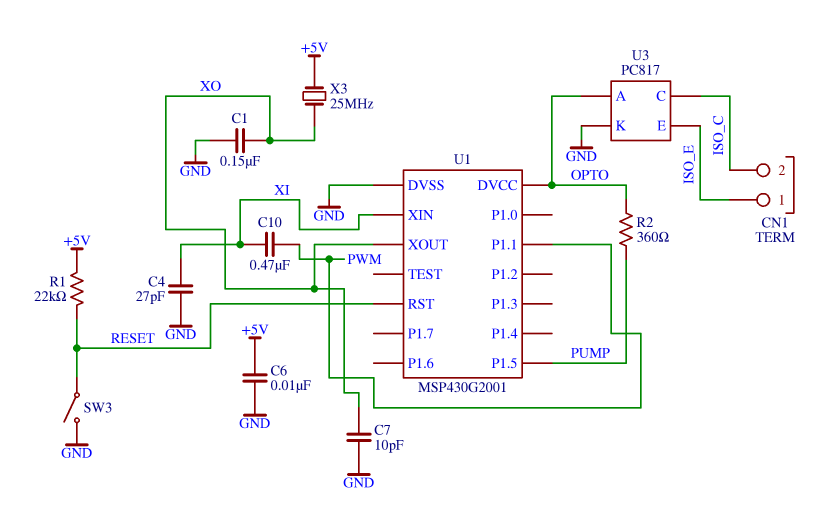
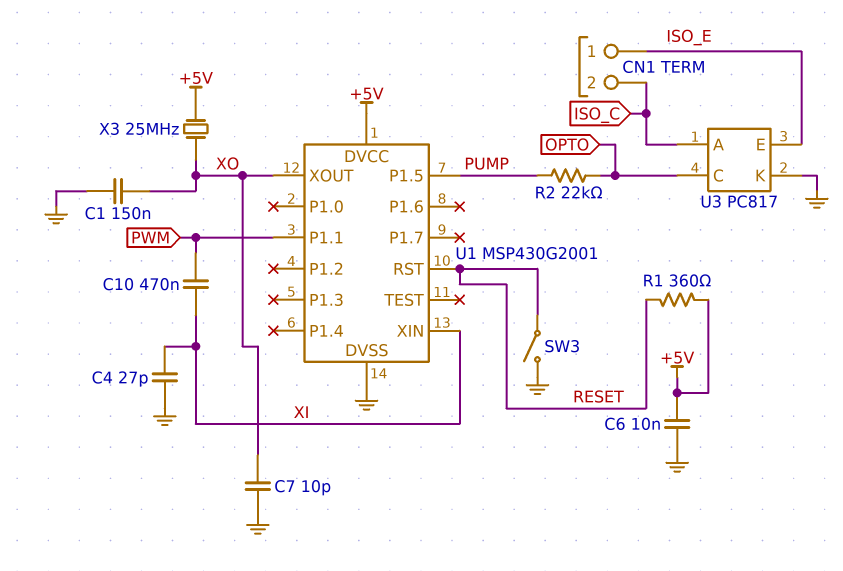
R1: 22k (+5V, RESET) -> 360 (+5V, RESET)
R2: 360 (OPTO, PUMP) -> 22k (OPTO, PUMP)
U1 pin DVCC: OPTO -> +5V
U3 pin A: OPTO -> ISO_C
U3 pin C: ISO_C -> OPTO

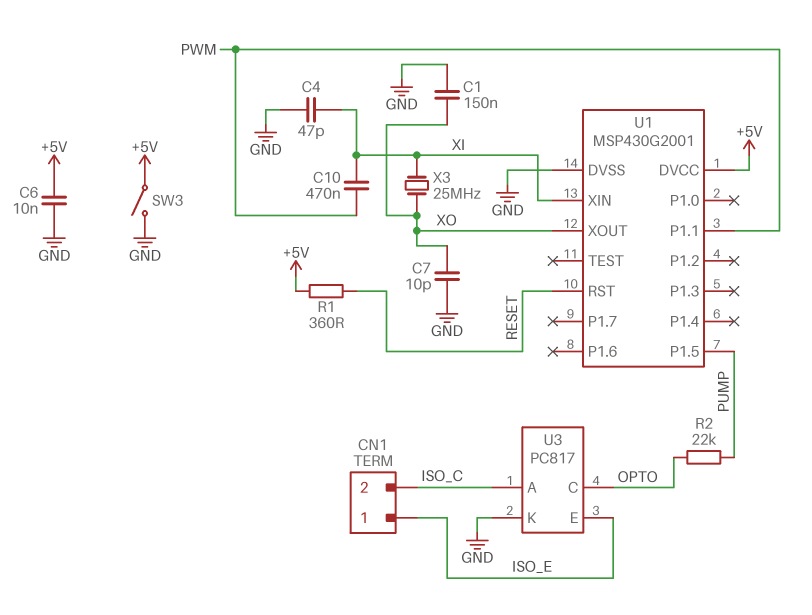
C4: 27pF (GND, XI) -> 47pF (GND, XI)
SW3: switch (GND, RESET) -> switch (+5V, GND)
X3: 25MHz (+5V, XO) -> 25MHz (XI, XO)

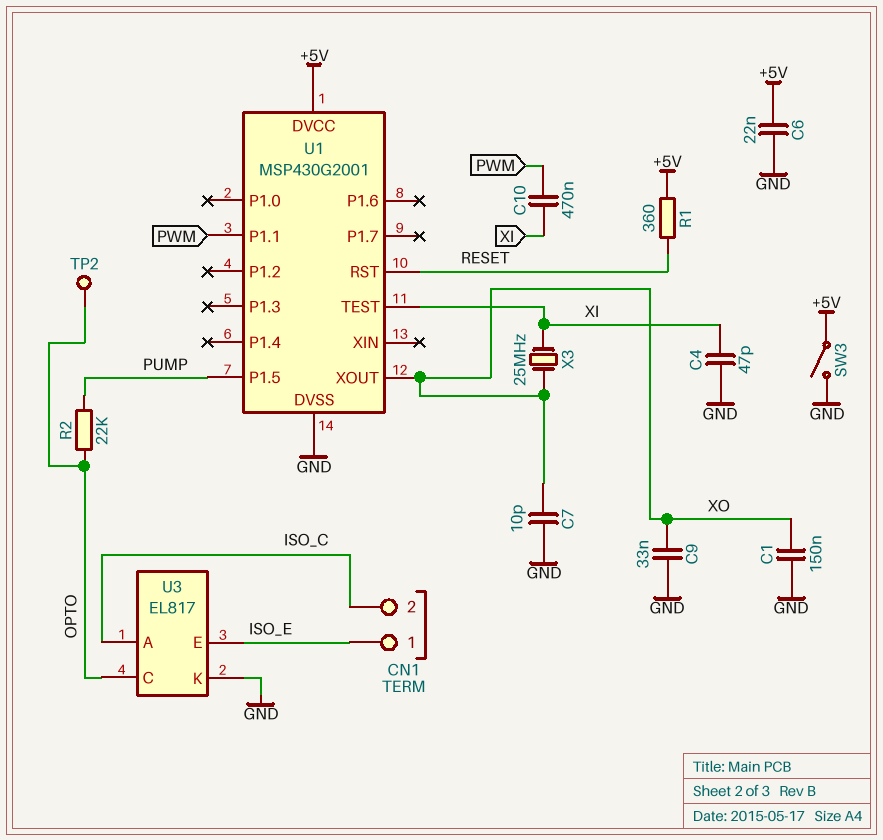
C6: 10nF (+5V, GND) -> 22nF (+5V, GND)
C9: none -> 33nF (GND, XO)
TP2: none -> test point (OPTO)
U1 pin TEST: none -> XI
U1 pin XIN: XI -> none
U3: PC817 -> EL817

